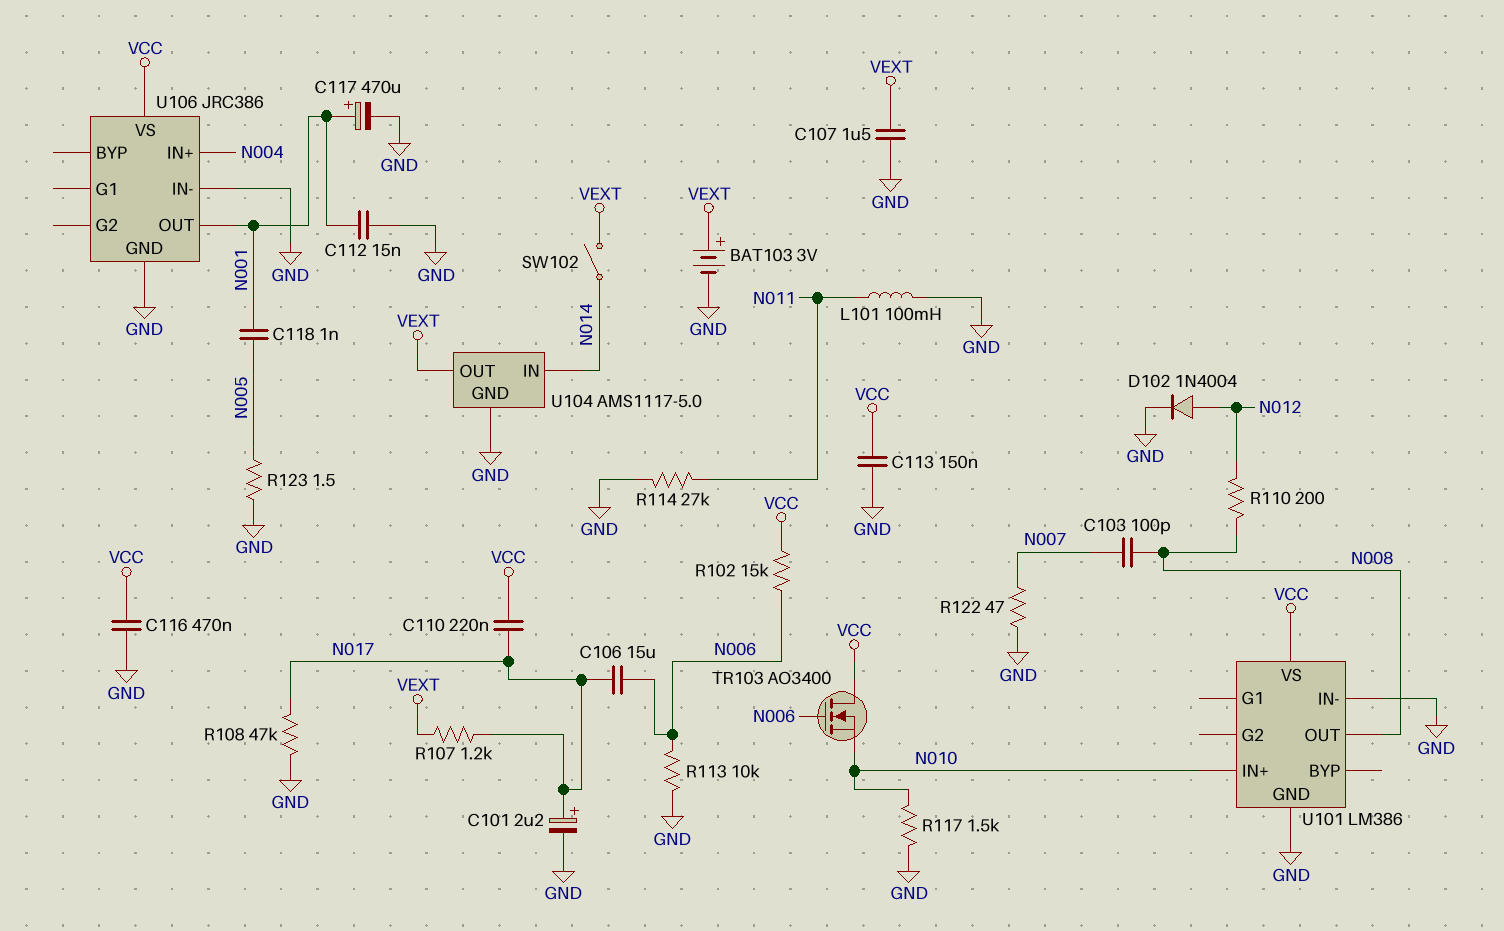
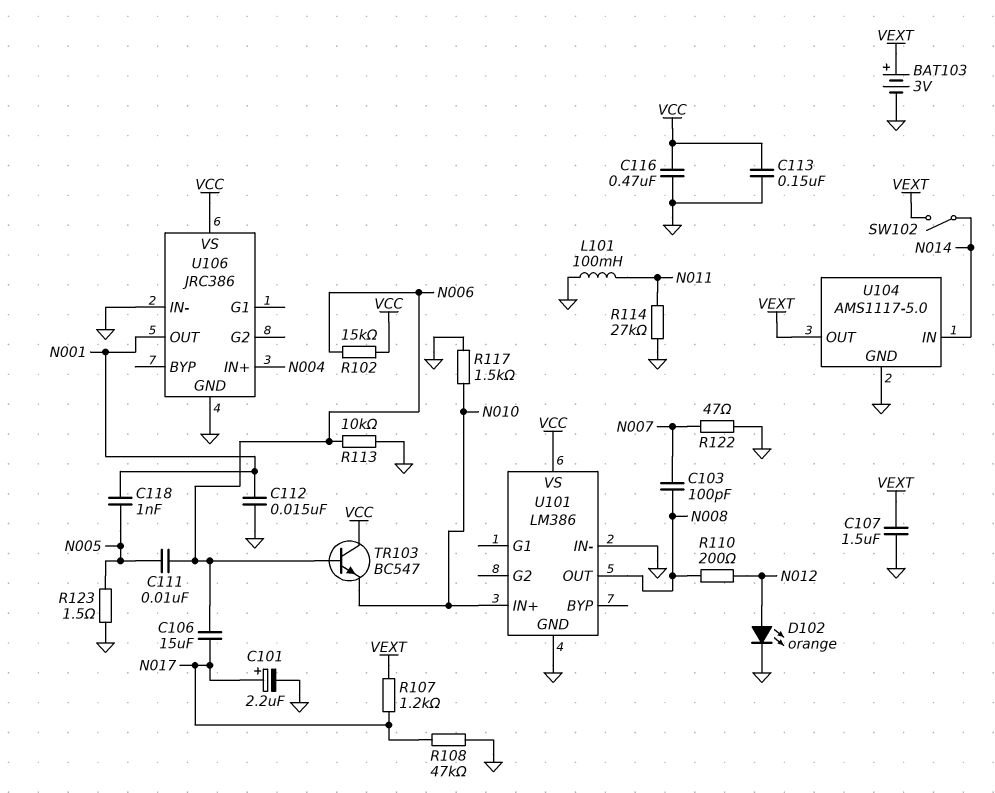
C110: 220nF (N017, VCC) -> none
C111: none -> 10nF (N005, N006)
C117: 470uF (plus N001, minus GND) -> none
D102: diode 1N4004 (A N012, K GND) -> LED orange (A N012, K GND)
TR103: NMOS AO3400 (G N006, D VCC, S N010) -> NPN BC547 (B N006, C VCC, E N010)

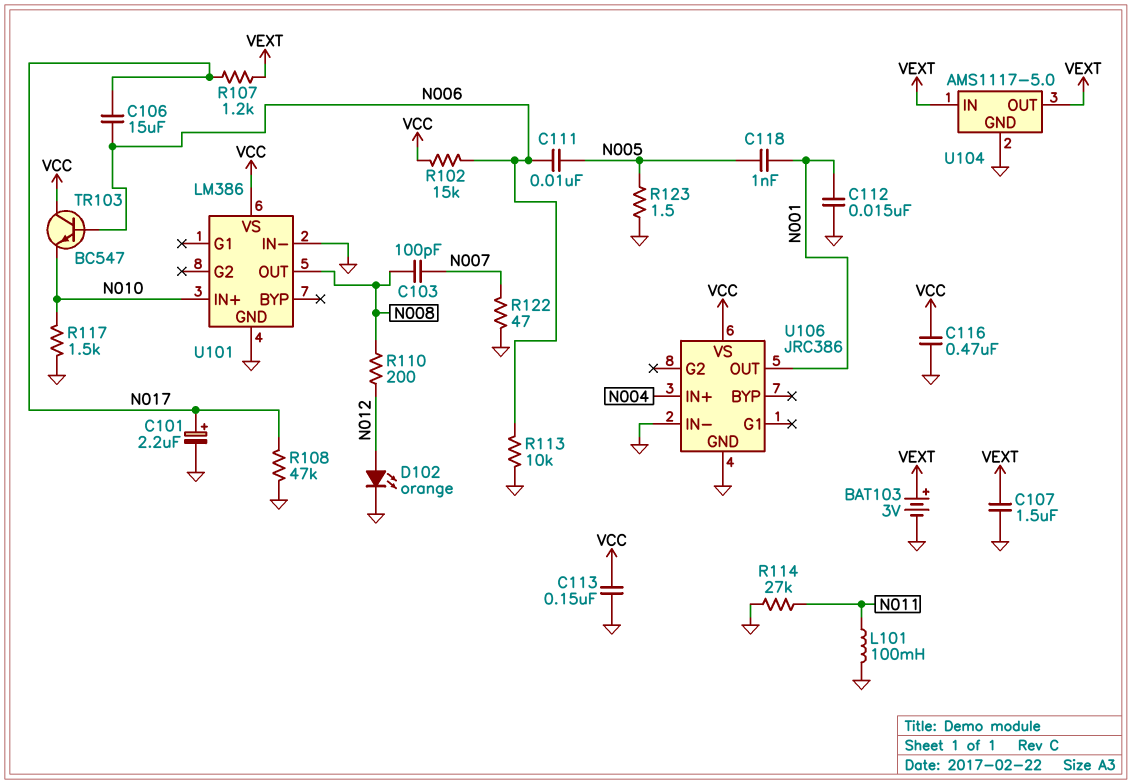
SW102: switch (N014, VEXT) -> none
U104 pin IN: N014 -> VEXT

